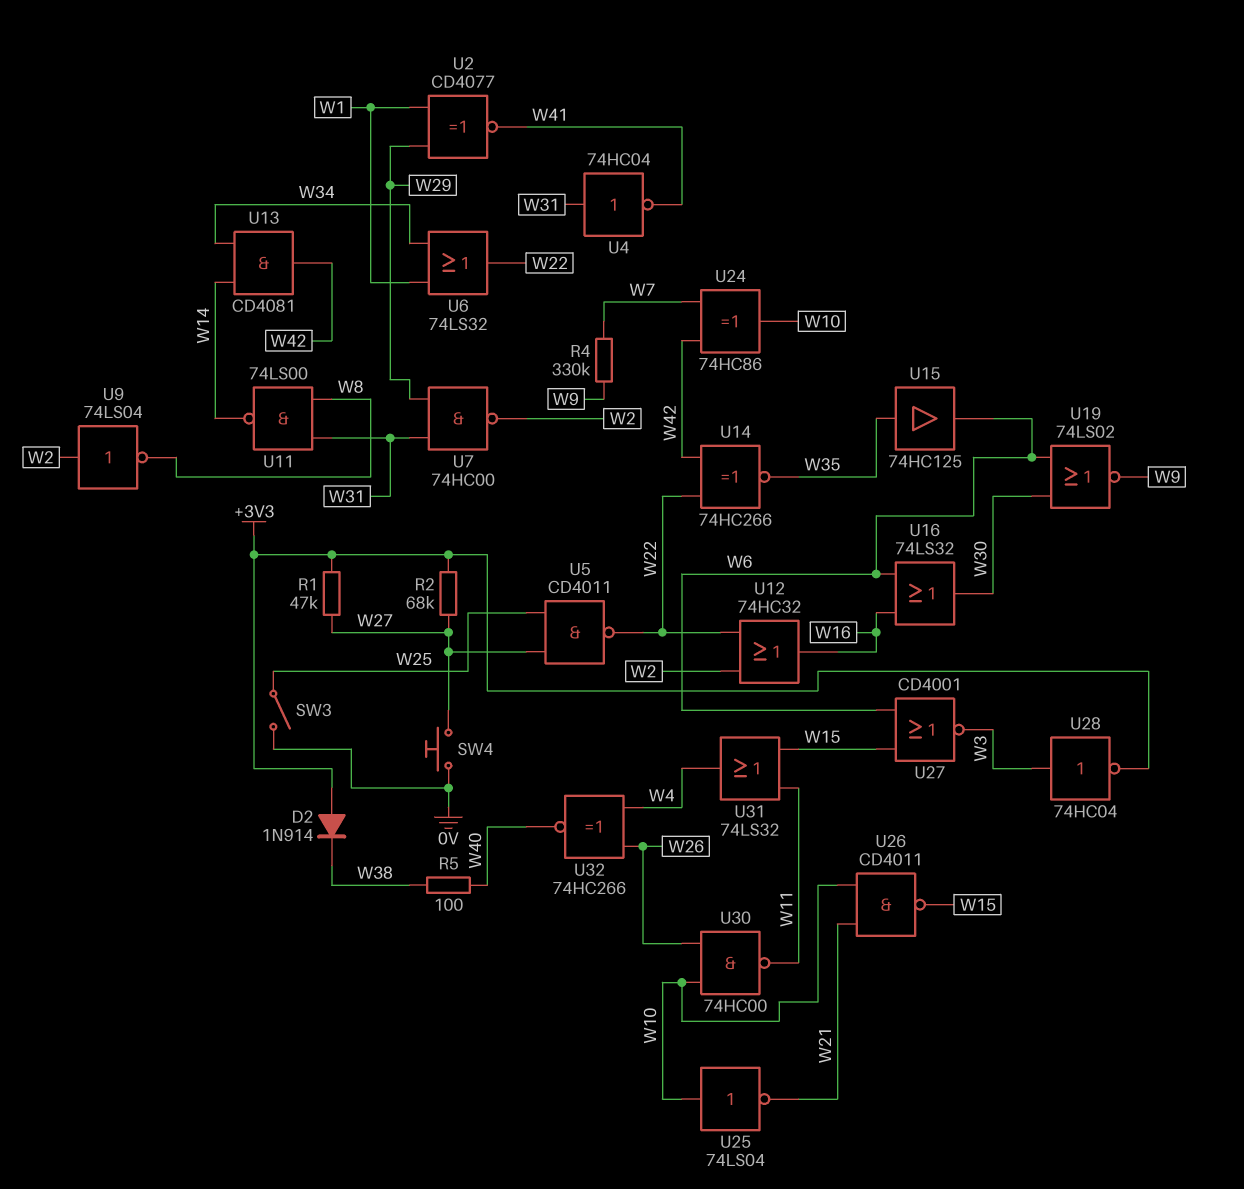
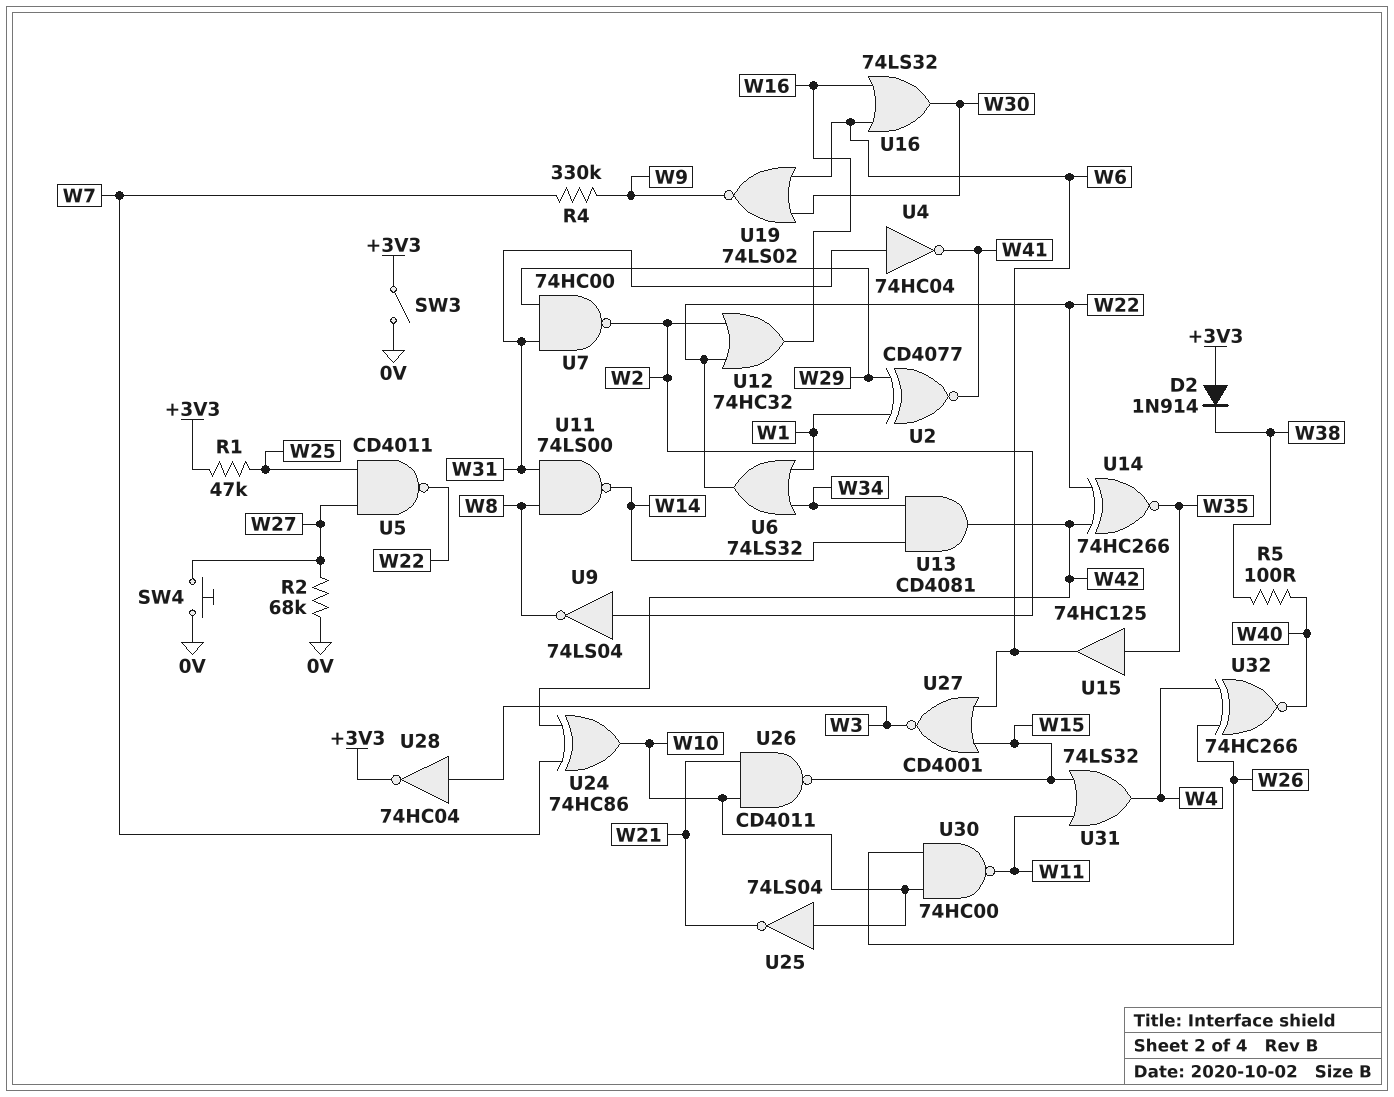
R1: 47k (+3V3, W27) -> 47k (+3V3, W25)
R2: 68k (+3V3, W27) -> 68k (0V, W27)
SW3: switch (0V, W25) -> switch (+3V3, 0V)

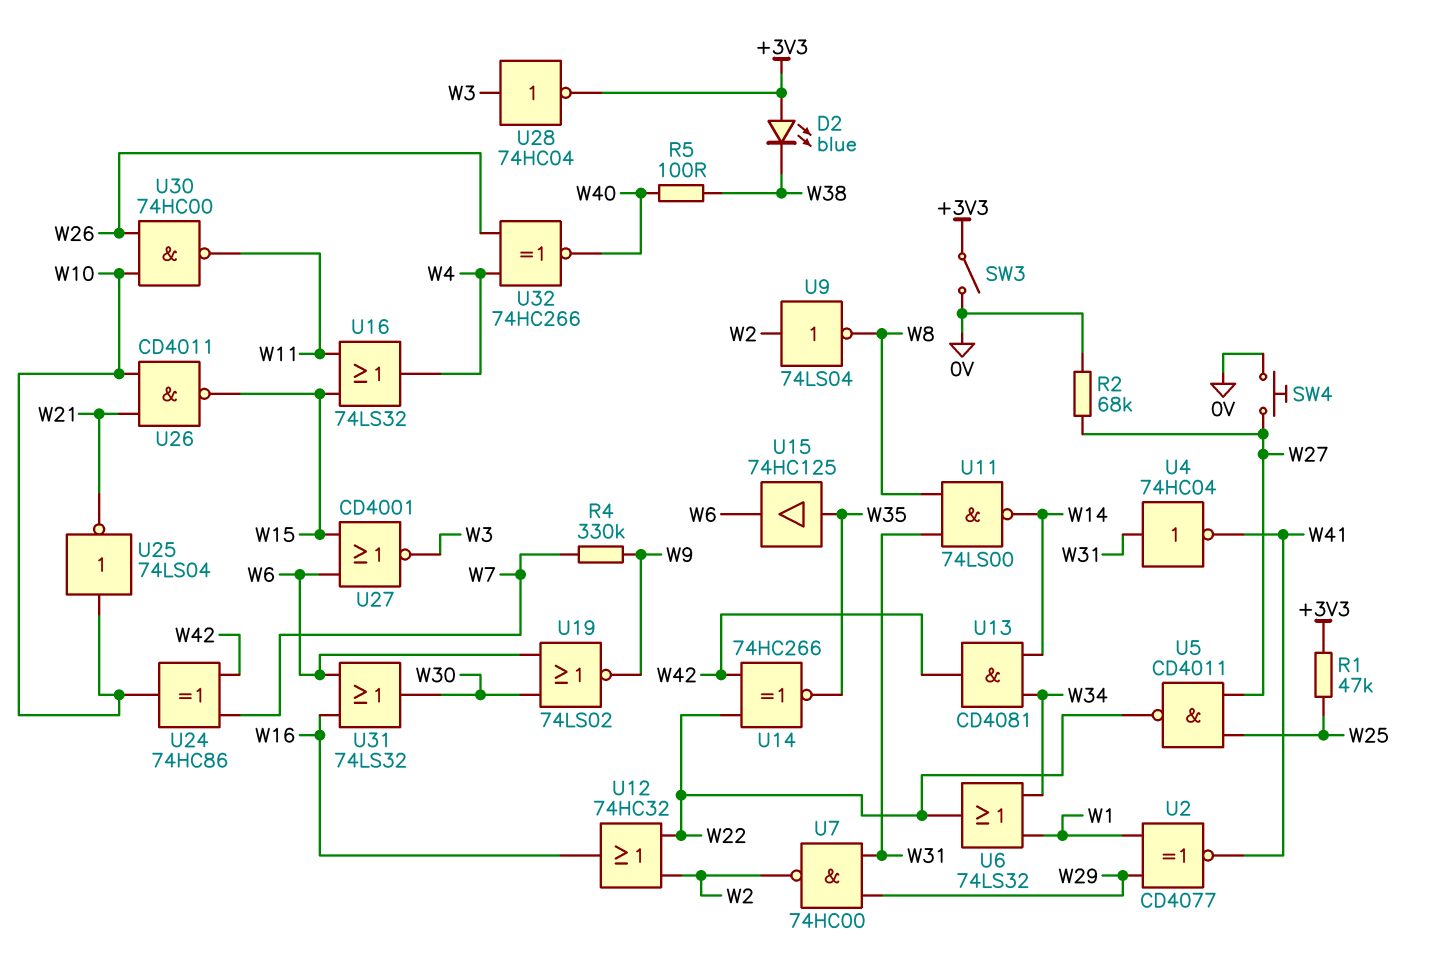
D2: diode 1N914 (A +3V3, K W38) -> LED blue (A +3V3, K W38)
U16: OR 74LS32 (in W6, in W16, out W30) -> OR 74LS32 (in W11, in W15, out W4)
U31: OR 74LS32 (in W11, in W15, out W4) -> OR 74LS32 (in W6, in W16, out W30)

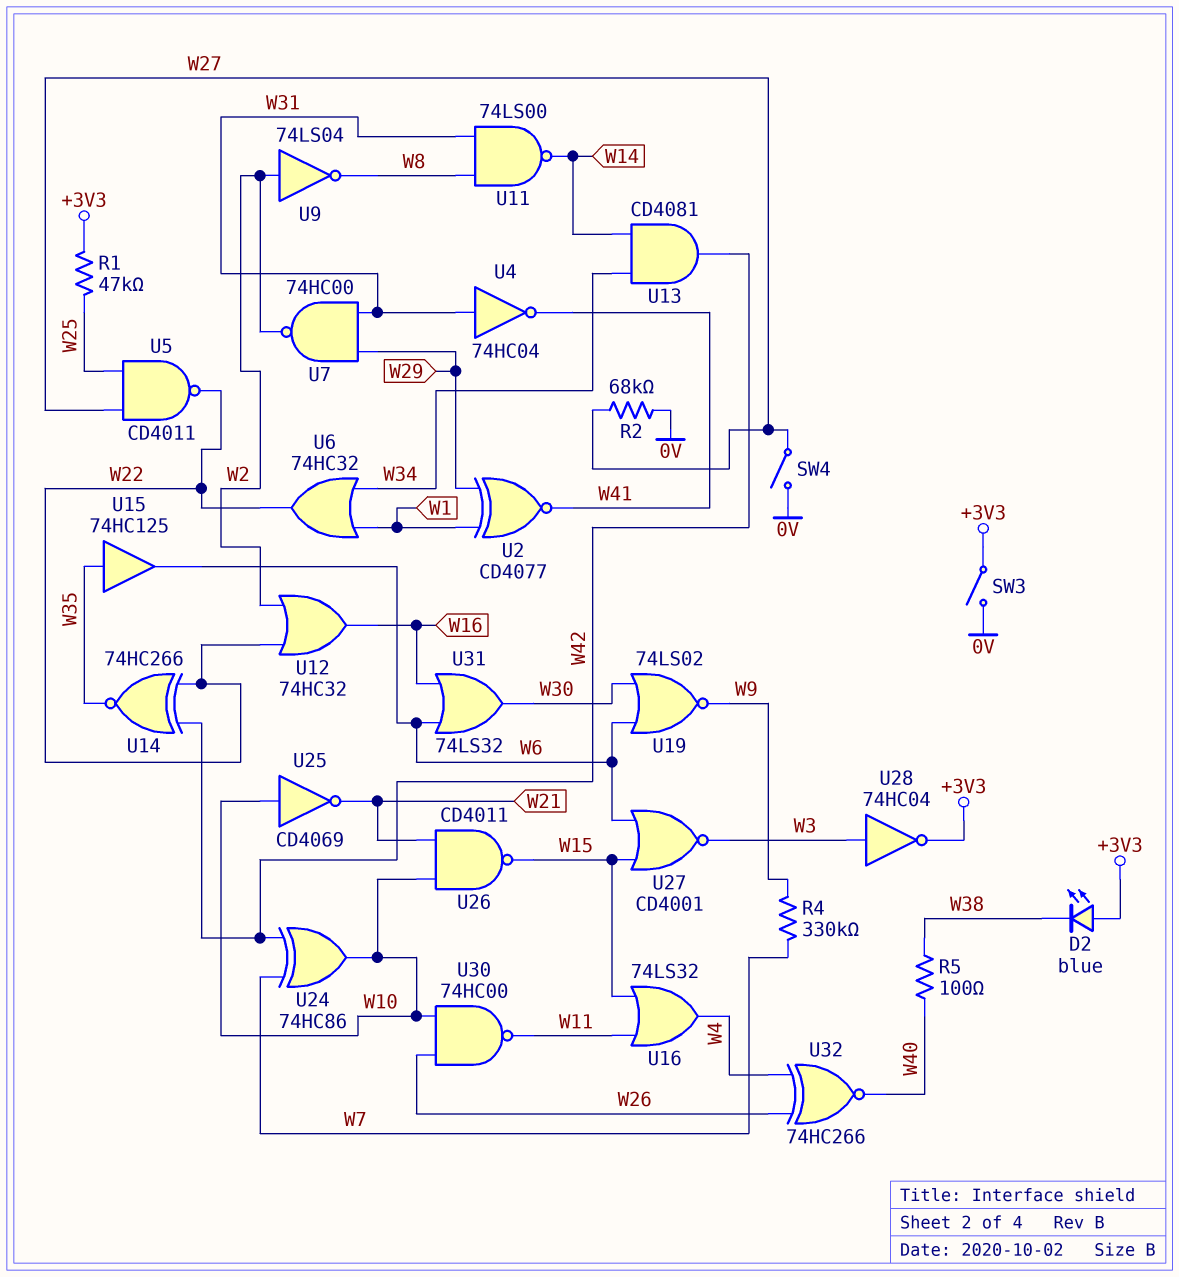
SW4: button (0V, W27) -> switch (0V, W27)
U6: OR 74LS32 (in W1, in W34, out W22) -> OR 74HC32 (in W1, in W34, out W22)
U25: NOT 74LS04 (in W10, out W21) -> NOT CD4069 (in W10, out W21)

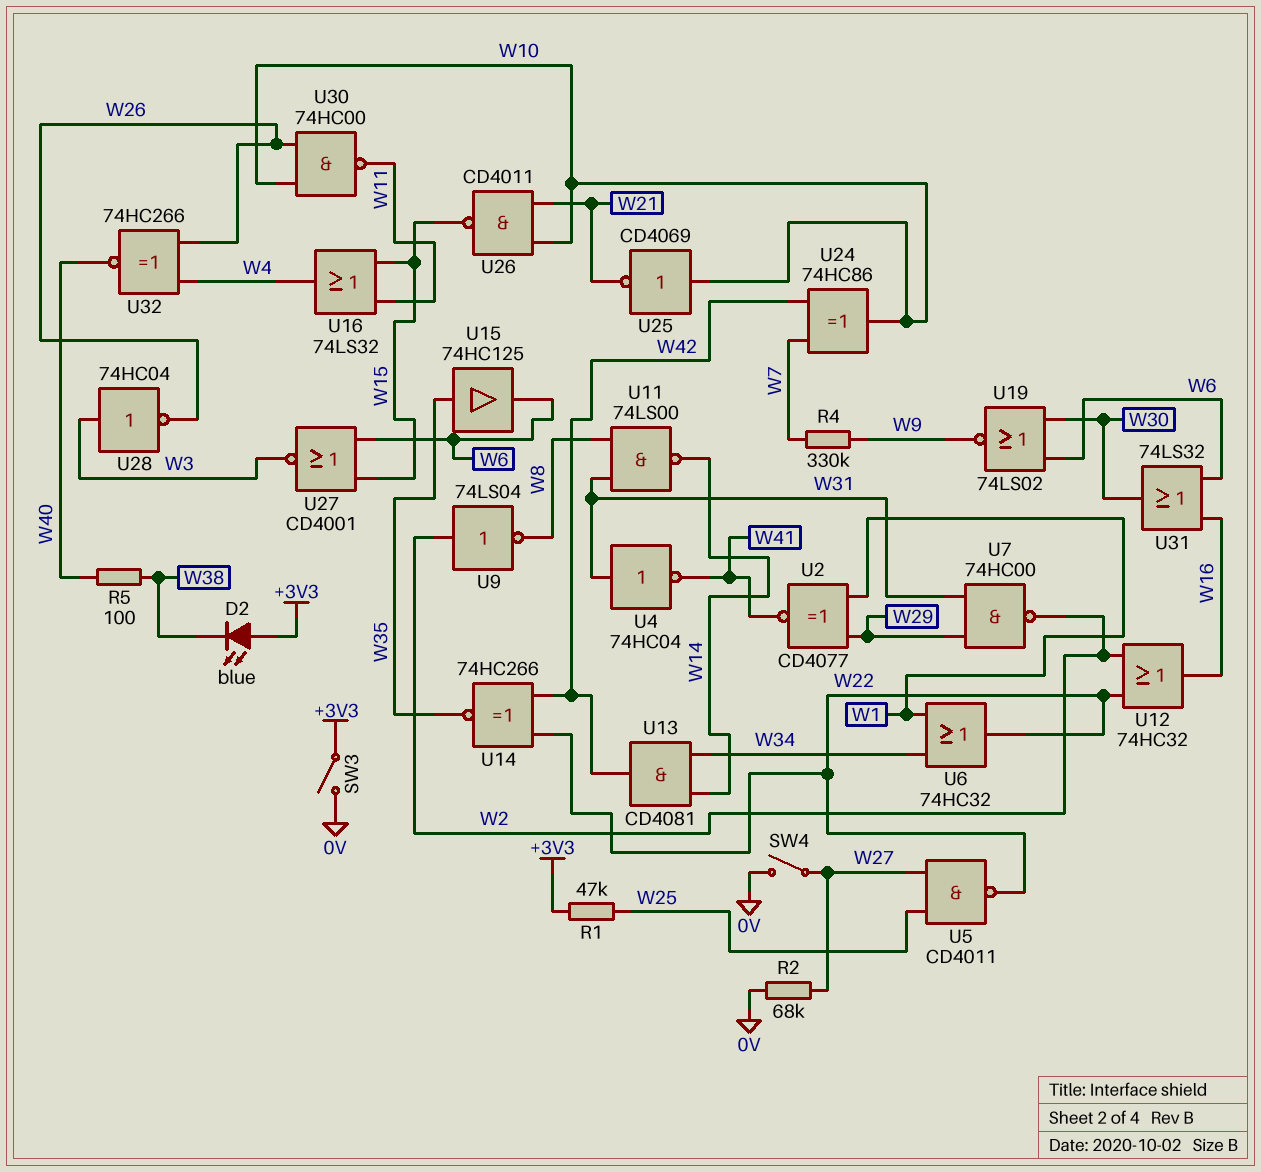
U28: NOT 74HC04 (in W3, out +3V3) -> NOT 74HC04 (in W3, out W26)

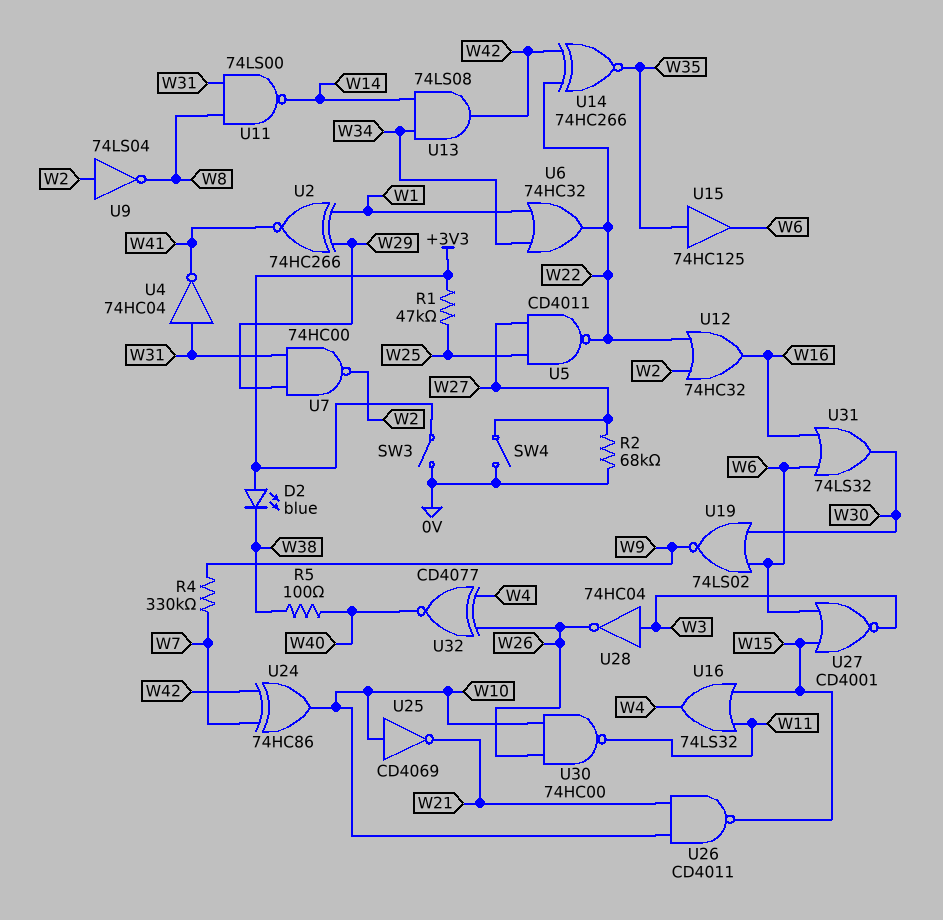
U2: XNOR CD4077 (in W1, in W29, out W41) -> XNOR 74HC266 (in W1, in W29, out W41)
U13: AND CD4081 (in W14, in W34, out W42) -> AND 74LS08 (in W14, in W34, out W42)
U32: XNOR 74HC266 (in W4, in W26, out W40) -> XNOR CD4077 (in W4, in W26, out W40)

